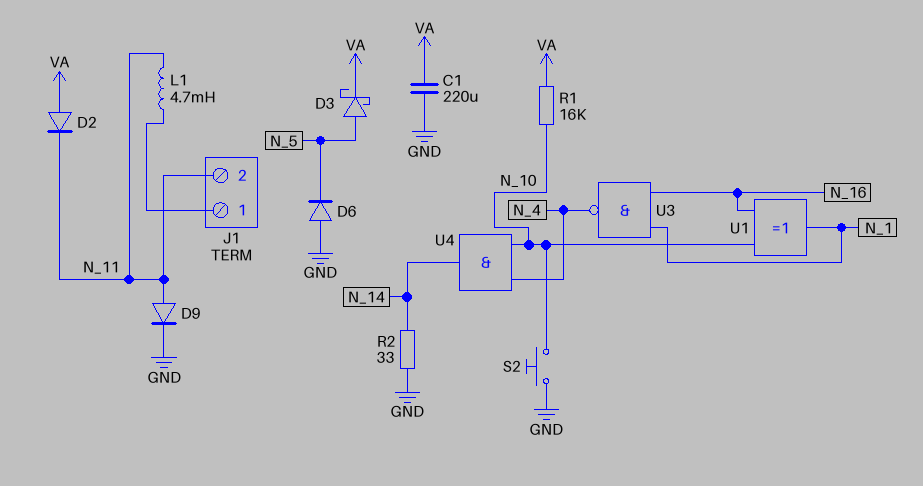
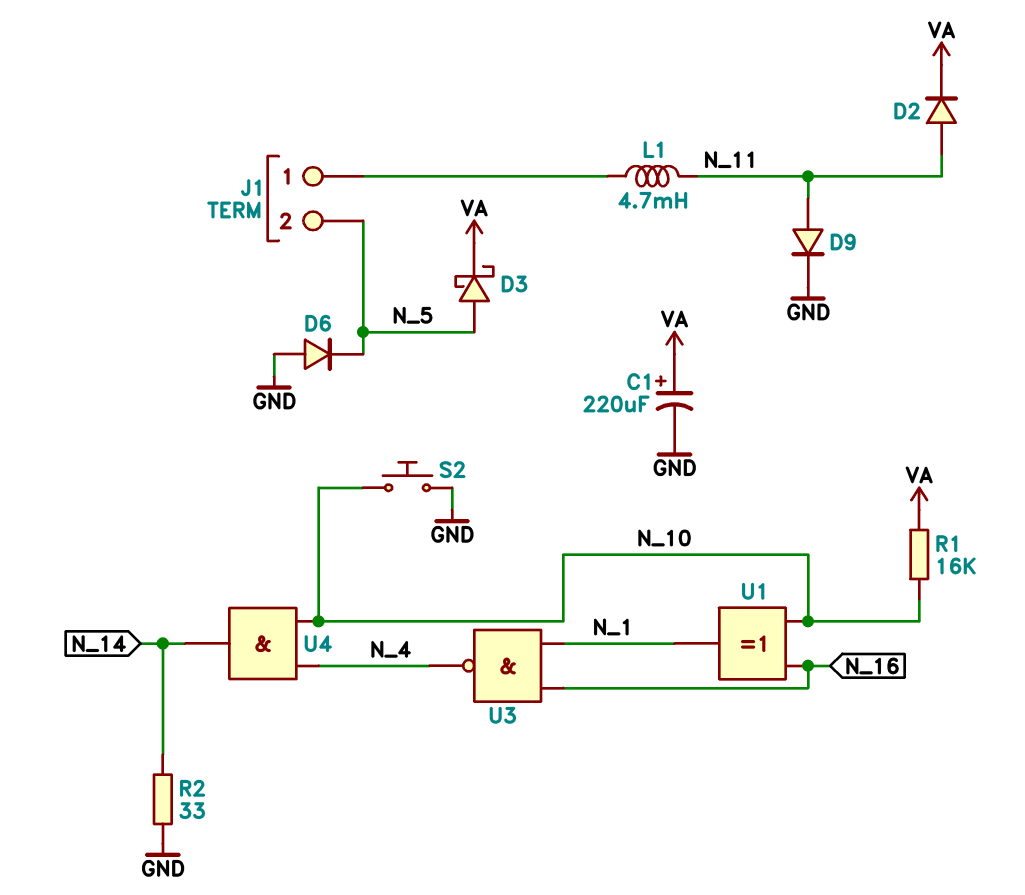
C1: 220uF (GND, VA) -> 220uF (plus VA, minus GND)
D2: diode (A VA, K N_11) -> diode (A N_11, K VA)
J1 pin 2: N_11 -> N_5

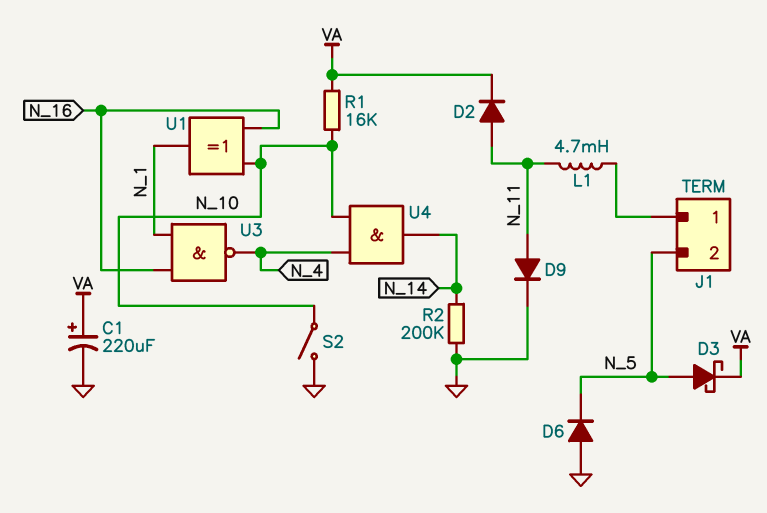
R2: 33 (GND, N_14) -> 200k (GND, N_14)
S2: button (GND, N_10) -> switch (GND, N_10)

